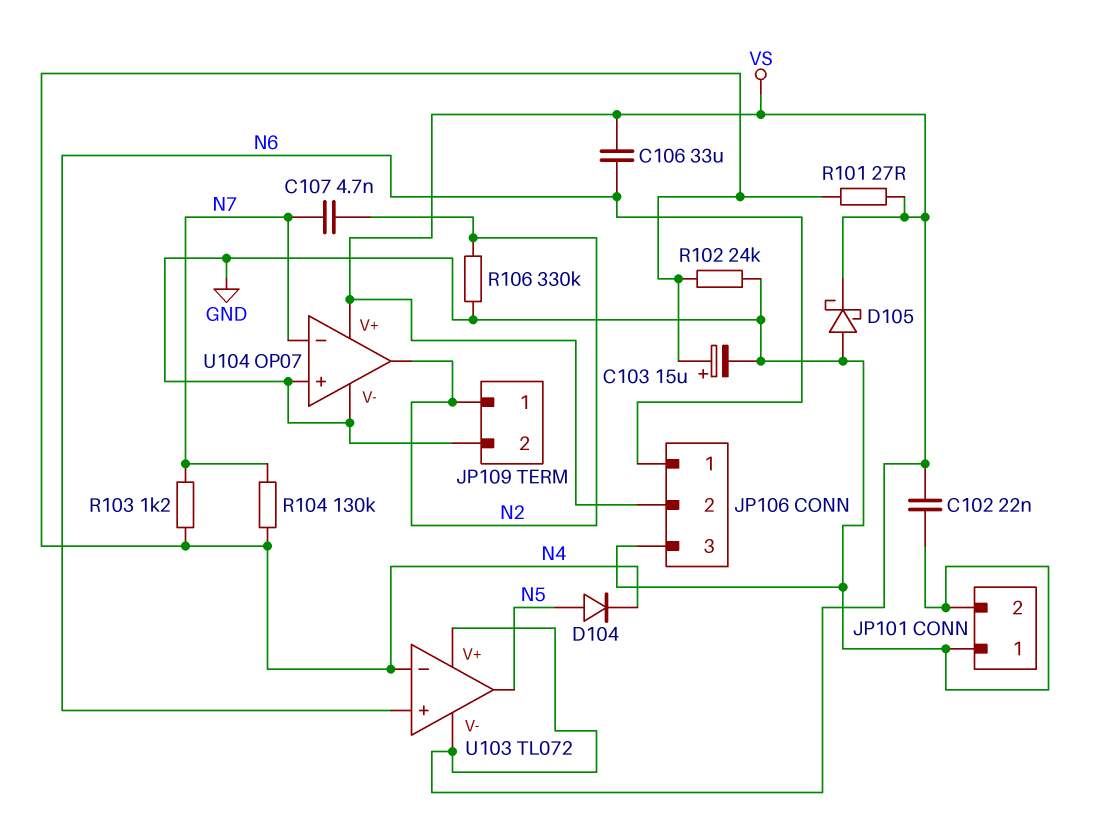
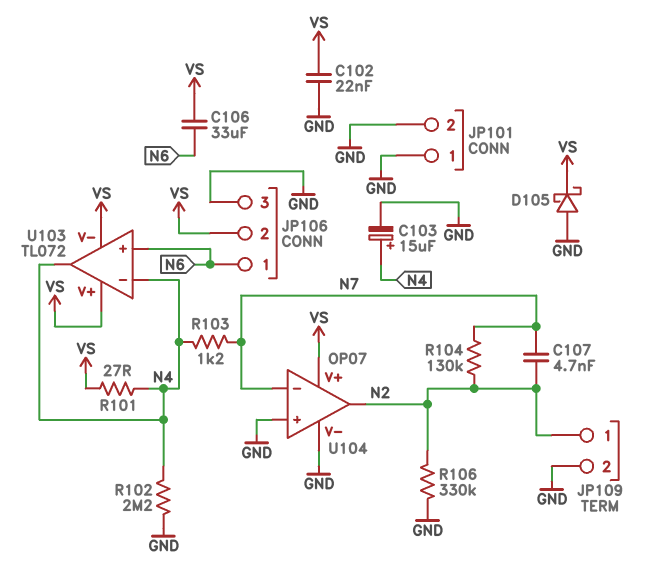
D104: diode (A N5, K N4) -> none
R102: 24k (GND, N4) -> 2.2M (GND, N4)
R104: 130k (N4, N7) -> 130k (N2, N7)
U103 pin out: N5 -> N4

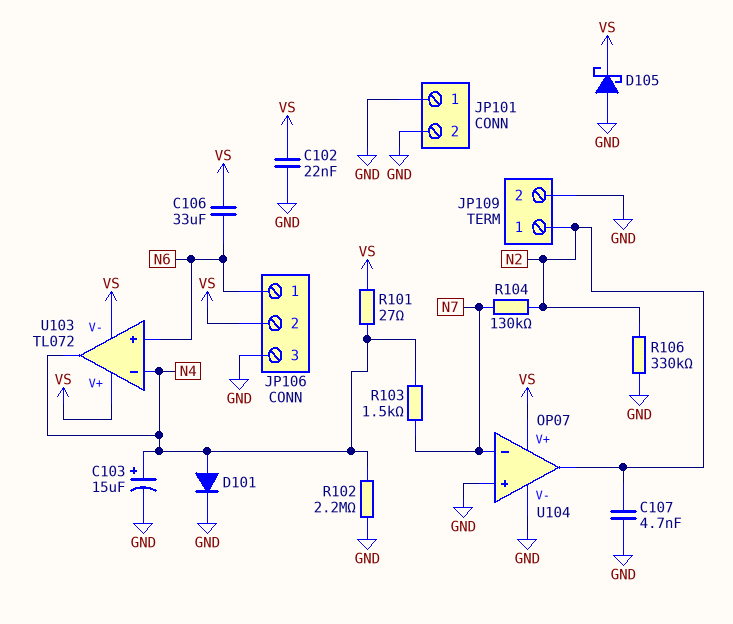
C107: 4.7nF (N2, N7) -> 4.7nF (GND, N2)
D101: none -> diode (A N4, K GND)
R103: 1.2k (N4, N7) -> 1.5k (N4, N7)

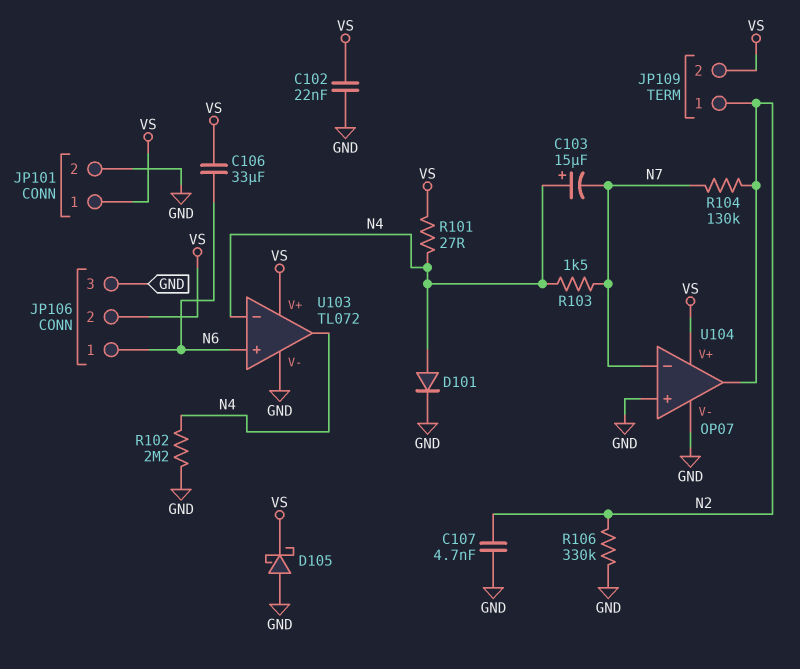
C103: 15uF (plus N4, minus GND) -> 15uF (plus N4, minus N7)
JP101 pin 1: GND -> VS
JP109 pin 2: GND -> VS
U103 pin V-: VS -> GND

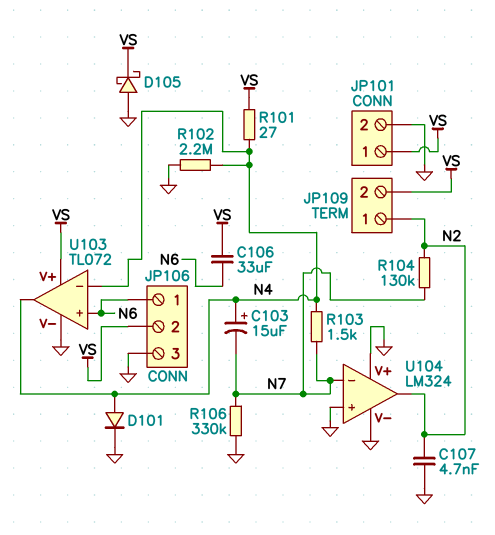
C102: 22nF (GND, VS) -> none
R106: 330k (GND, N2) -> 330k (GND, N7)
U104: OP07 -> LM324
U104 pin V+: VS -> GND

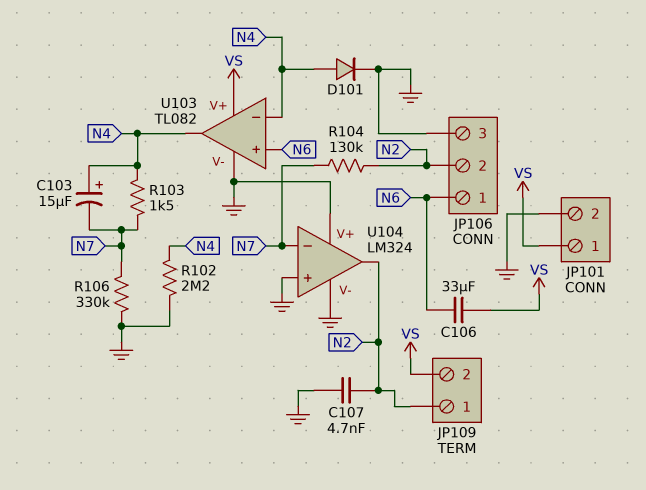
D105: schottky (A GND, K VS) -> none
JP106 pin 2: VS -> N2
R101: 27 (N4, VS) -> none
U103: TL072 -> TL082

